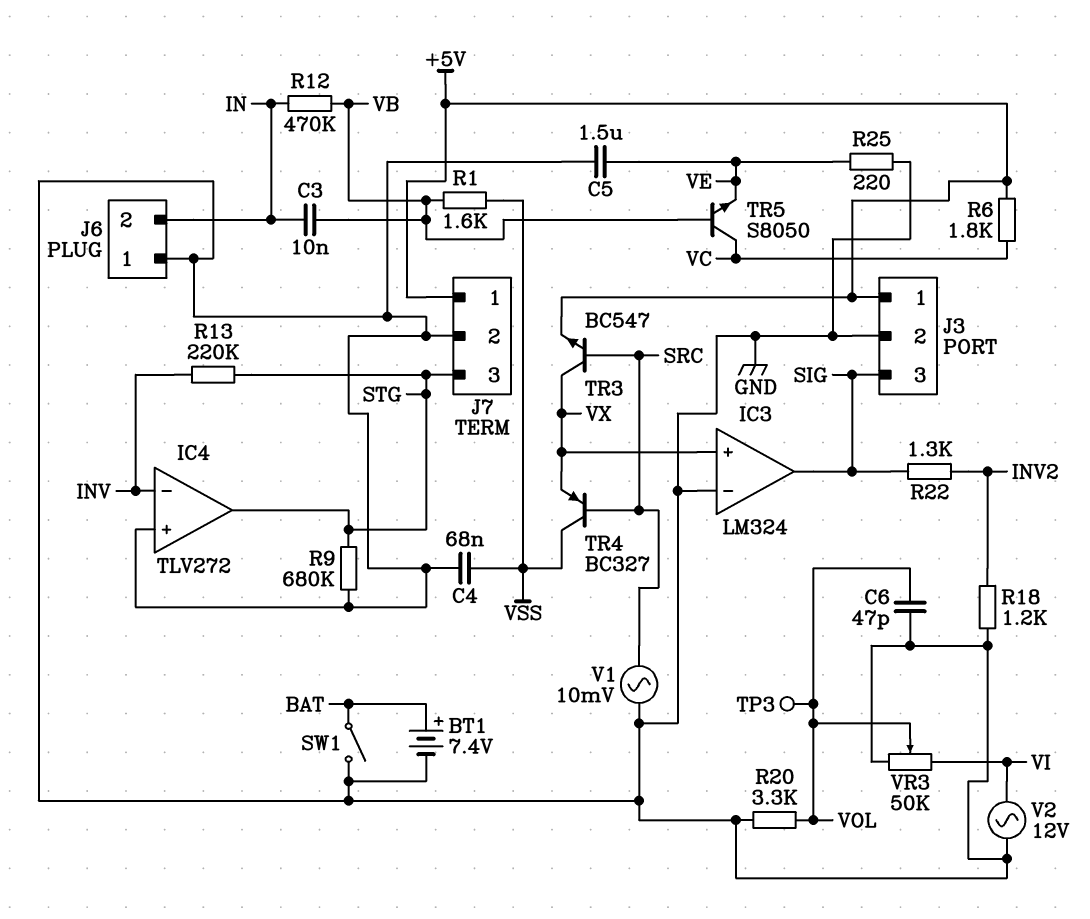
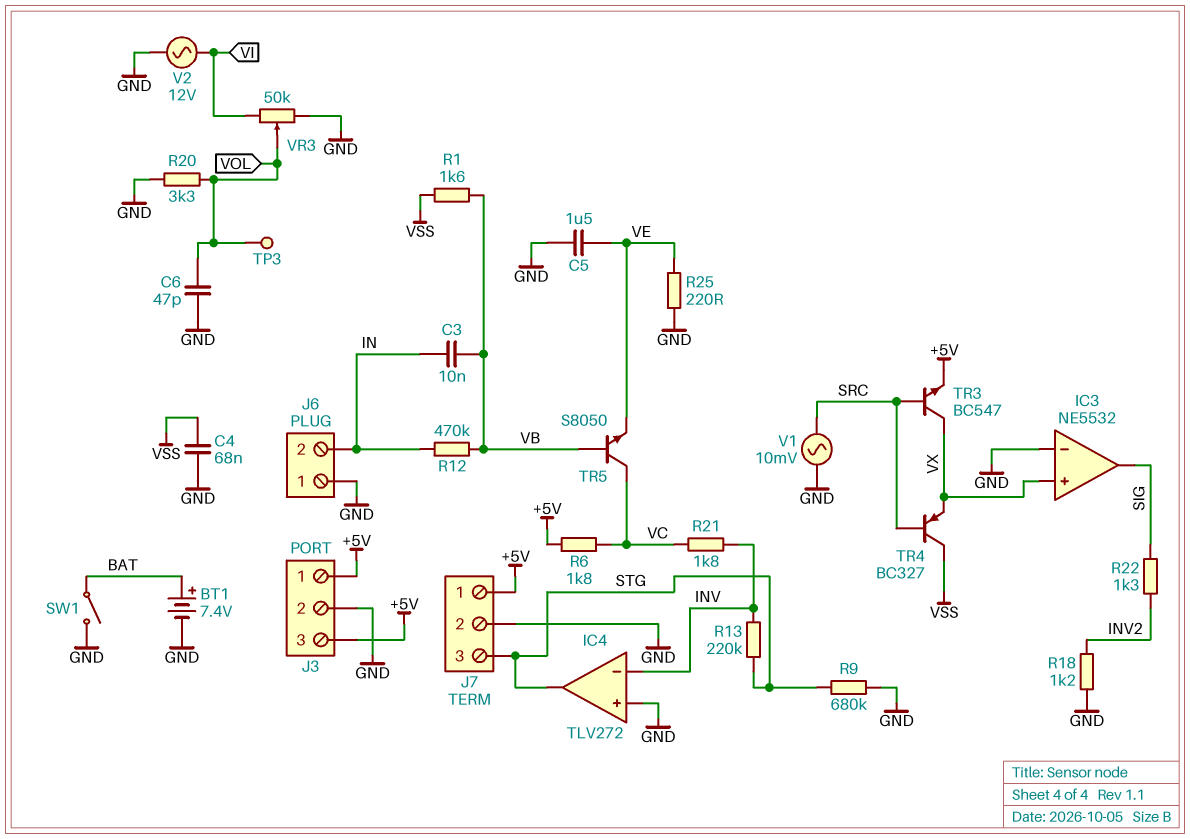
IC3: LM324 -> NE5532
J3 pin 3: SIG -> +5V
R21: none -> 1.8k (INV, VC)

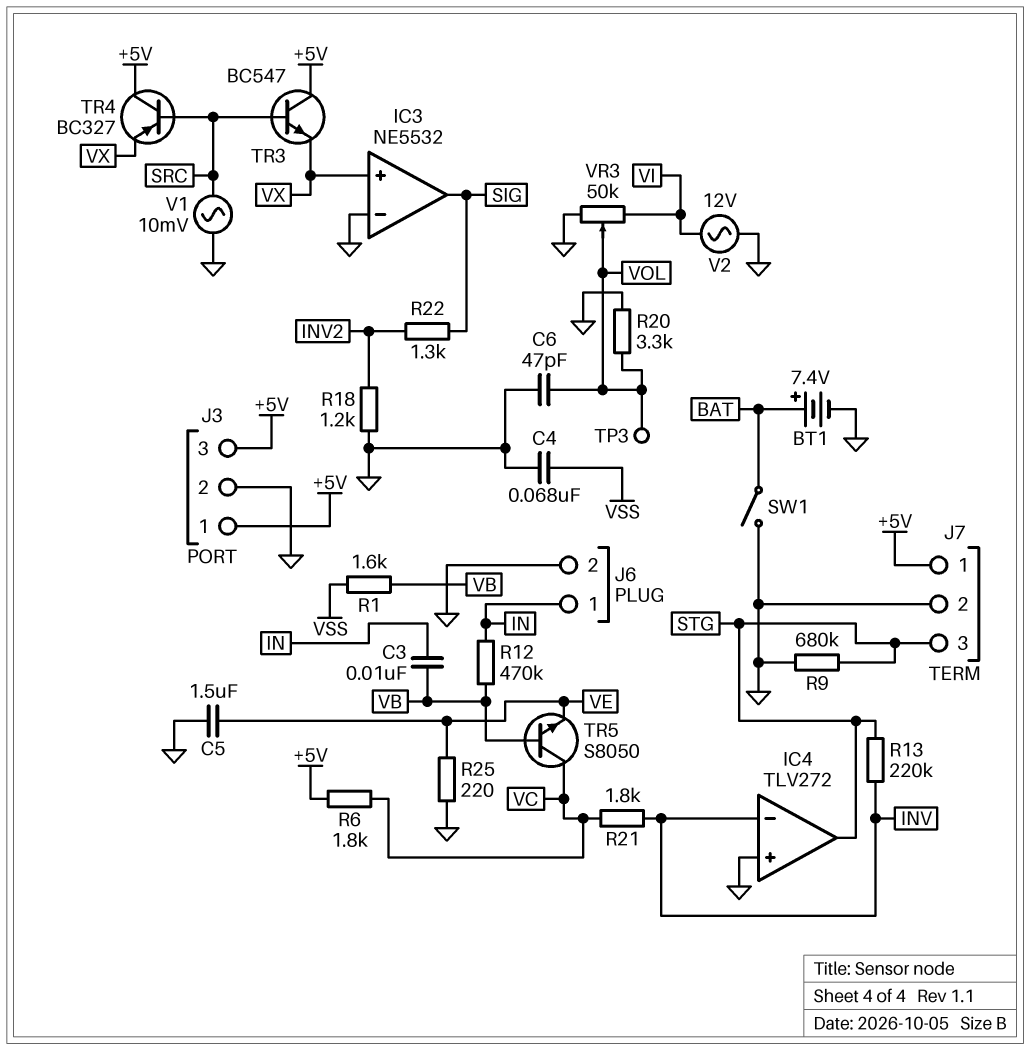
J6 pin 1: GND -> IN
J6 pin 2: IN -> GND
TR3: NPN BC547 (B SRC, C VX, E +5V) -> NPN BC547 (B SRC, C +5V, E VX)
TR4: PNP BC327 (B SRC, C VSS, E VX) -> PNP BC327 (B SRC, C +5V, E VX)

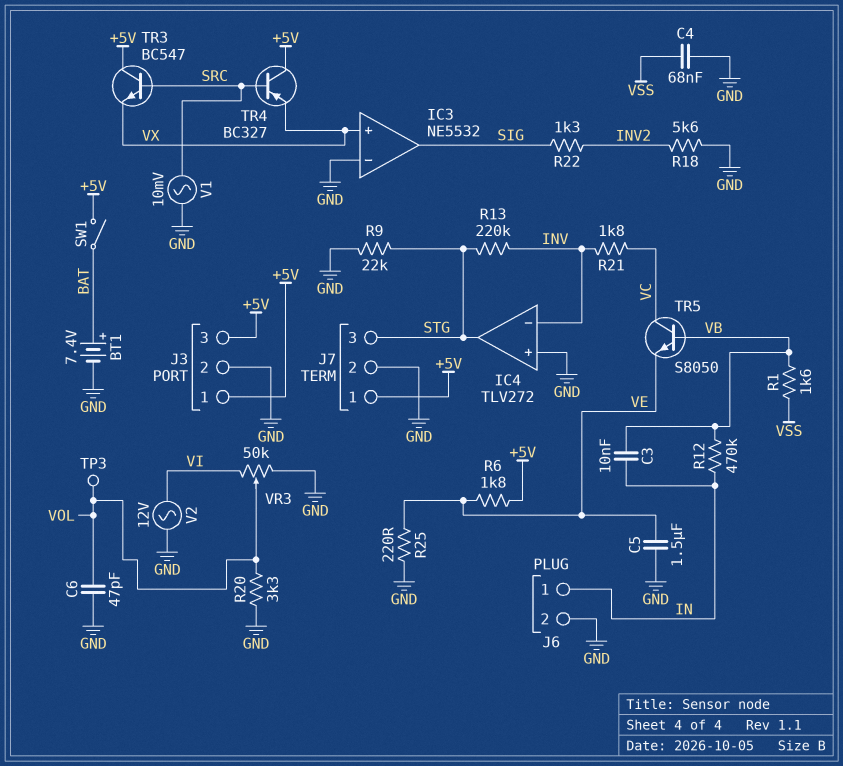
R6: 1.8k (+5V, VC) -> 1.8k (+5V, VE)
R9: 680k (GND, STG) -> 22k (GND, STG)
R18: 1.2k (GND, INV2) -> 5.6k (GND, INV2)
SW1: switch (BAT, GND) -> switch (+5V, BAT)

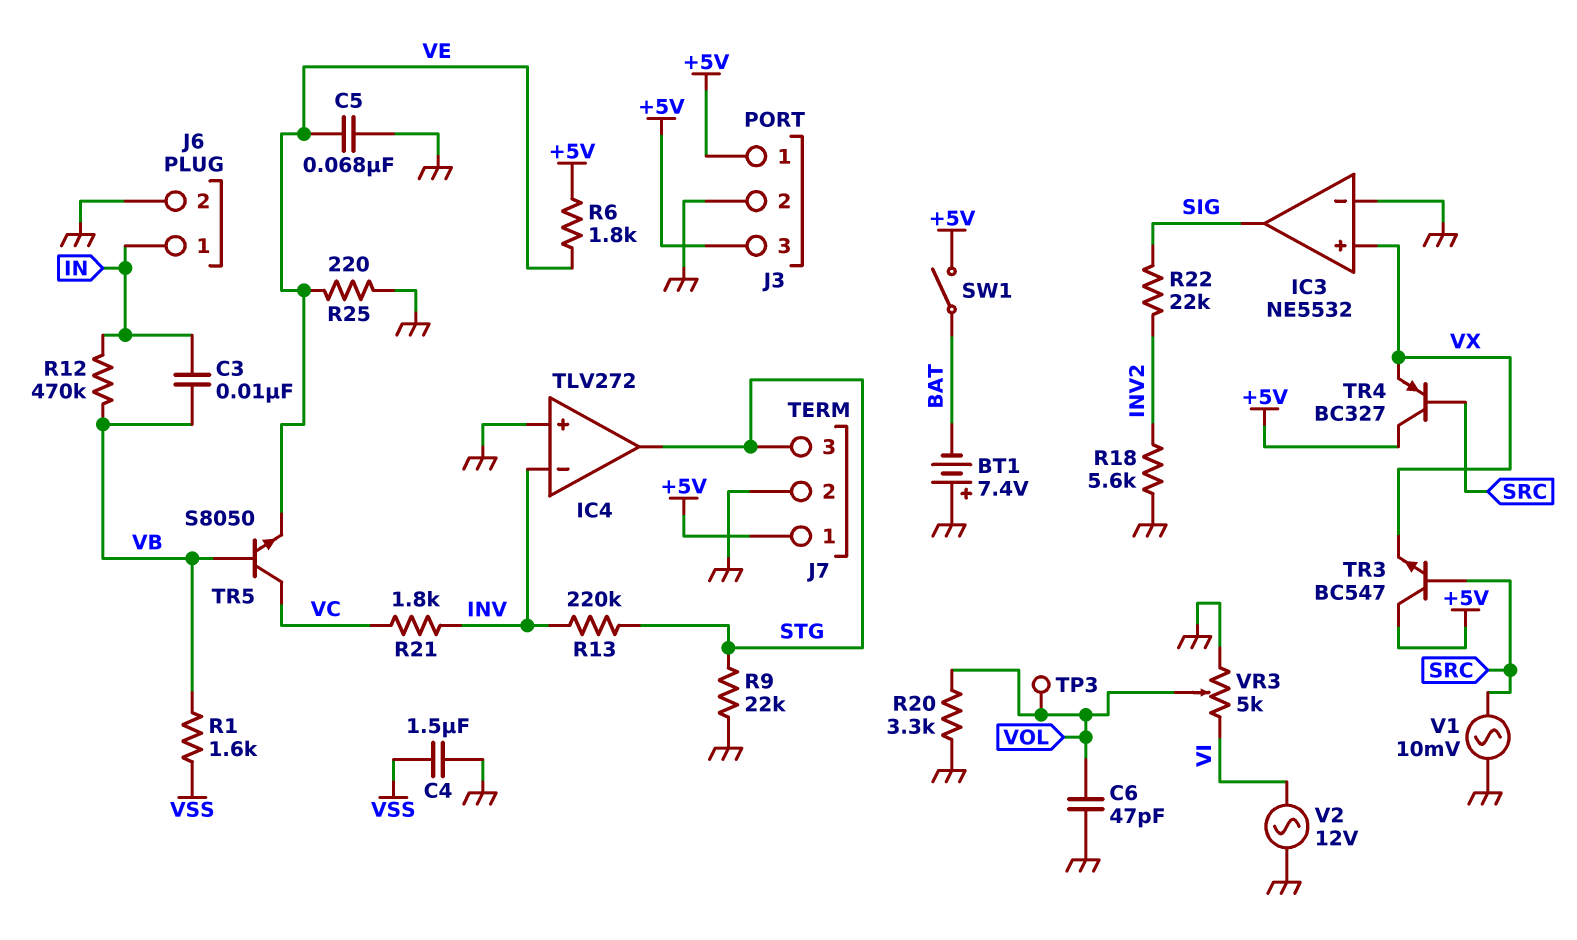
BT1: 7.4V (plus BAT, minus GND) -> 7.4V (plus GND, minus BAT)
C4: 68nF (GND, VSS) -> 1.5uF (GND, VSS)
C5: 1.5uF (GND, VE) -> 68nF (GND, VE)
R22: 1.3k (INV2, SIG) -> 22k (INV2, SIG)
VR3: 50k (GND, VI, wiper VOL) -> 5k (GND, VI, wiper VOL)

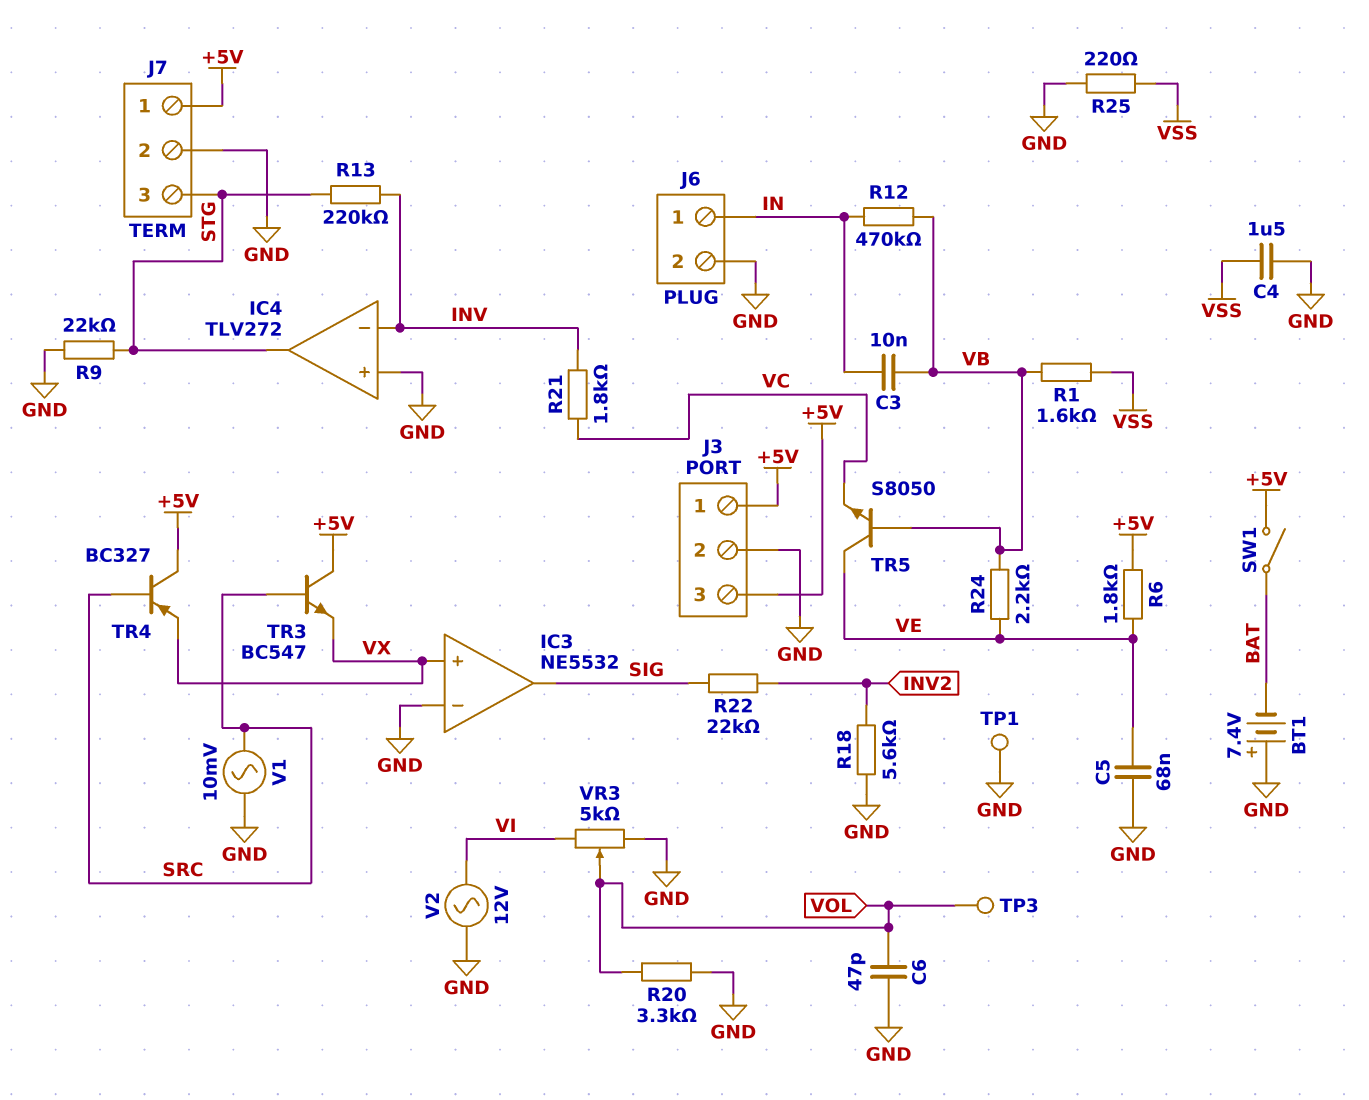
R24: none -> 2.2k (VB, VE)
R25: 220 (GND, VE) -> 220 (GND, VSS)
TP1: none -> test point (GND)
TR5: NPN S8050 (B VB, C VC, E VE) -> NPN S8050 (B VB, C VE, E VC)

